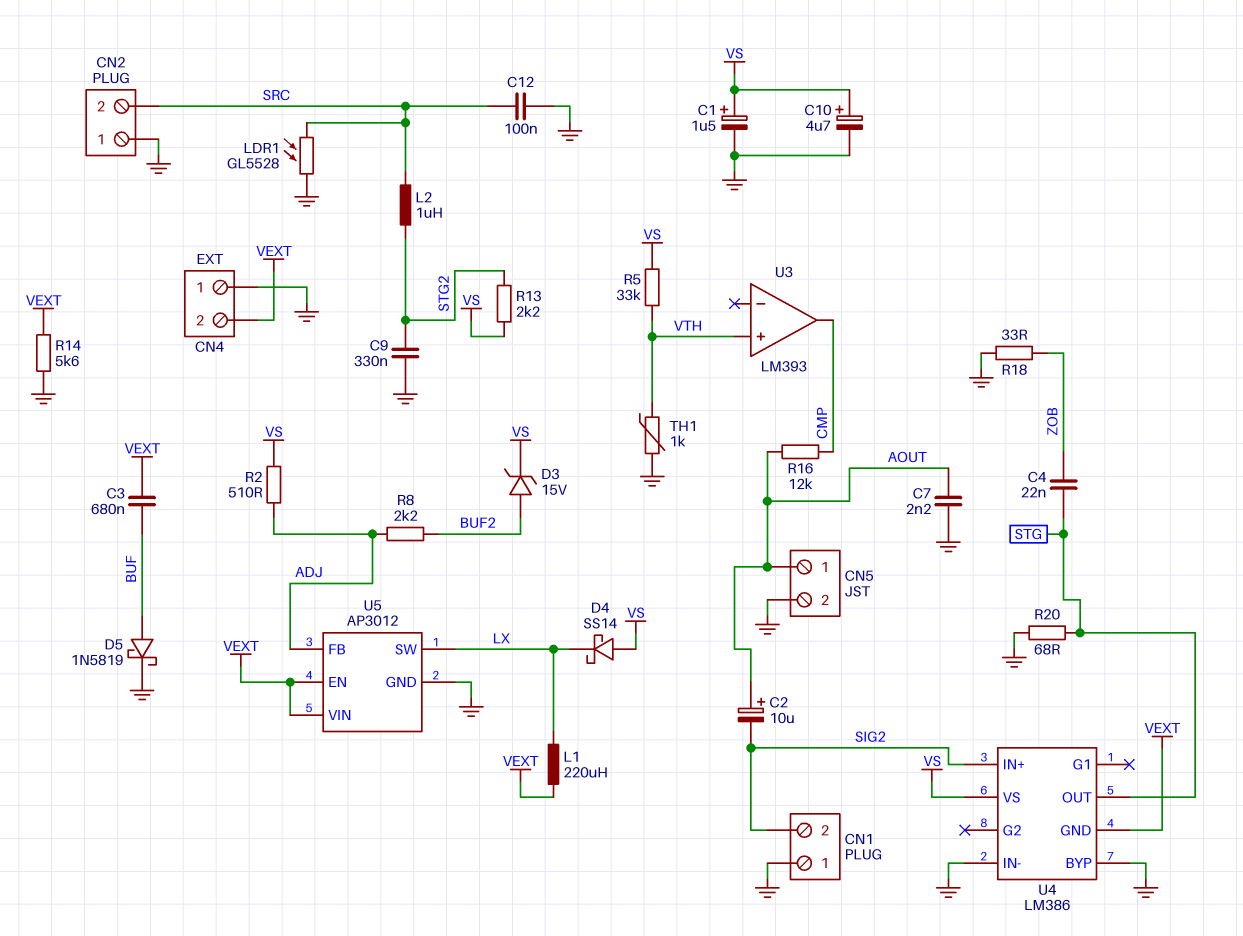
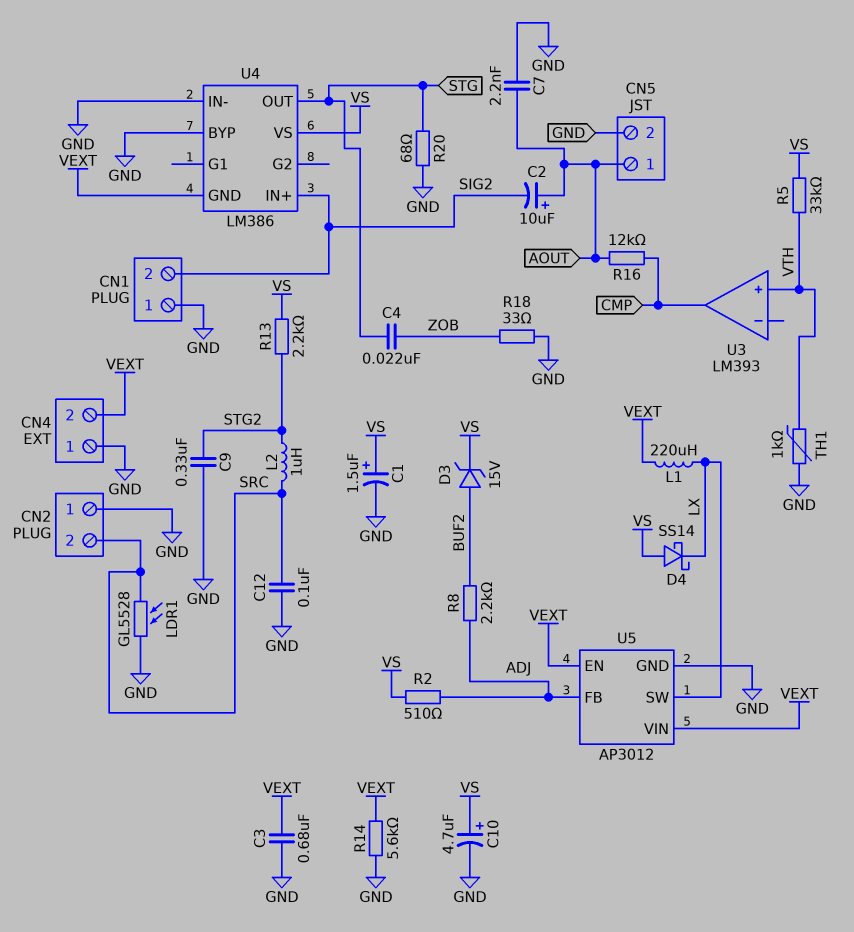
C3: 680nF (BUF, VEXT) -> 680nF (GND, VEXT)
D5: schottky 1N5819 (A BUF, K GND) -> none

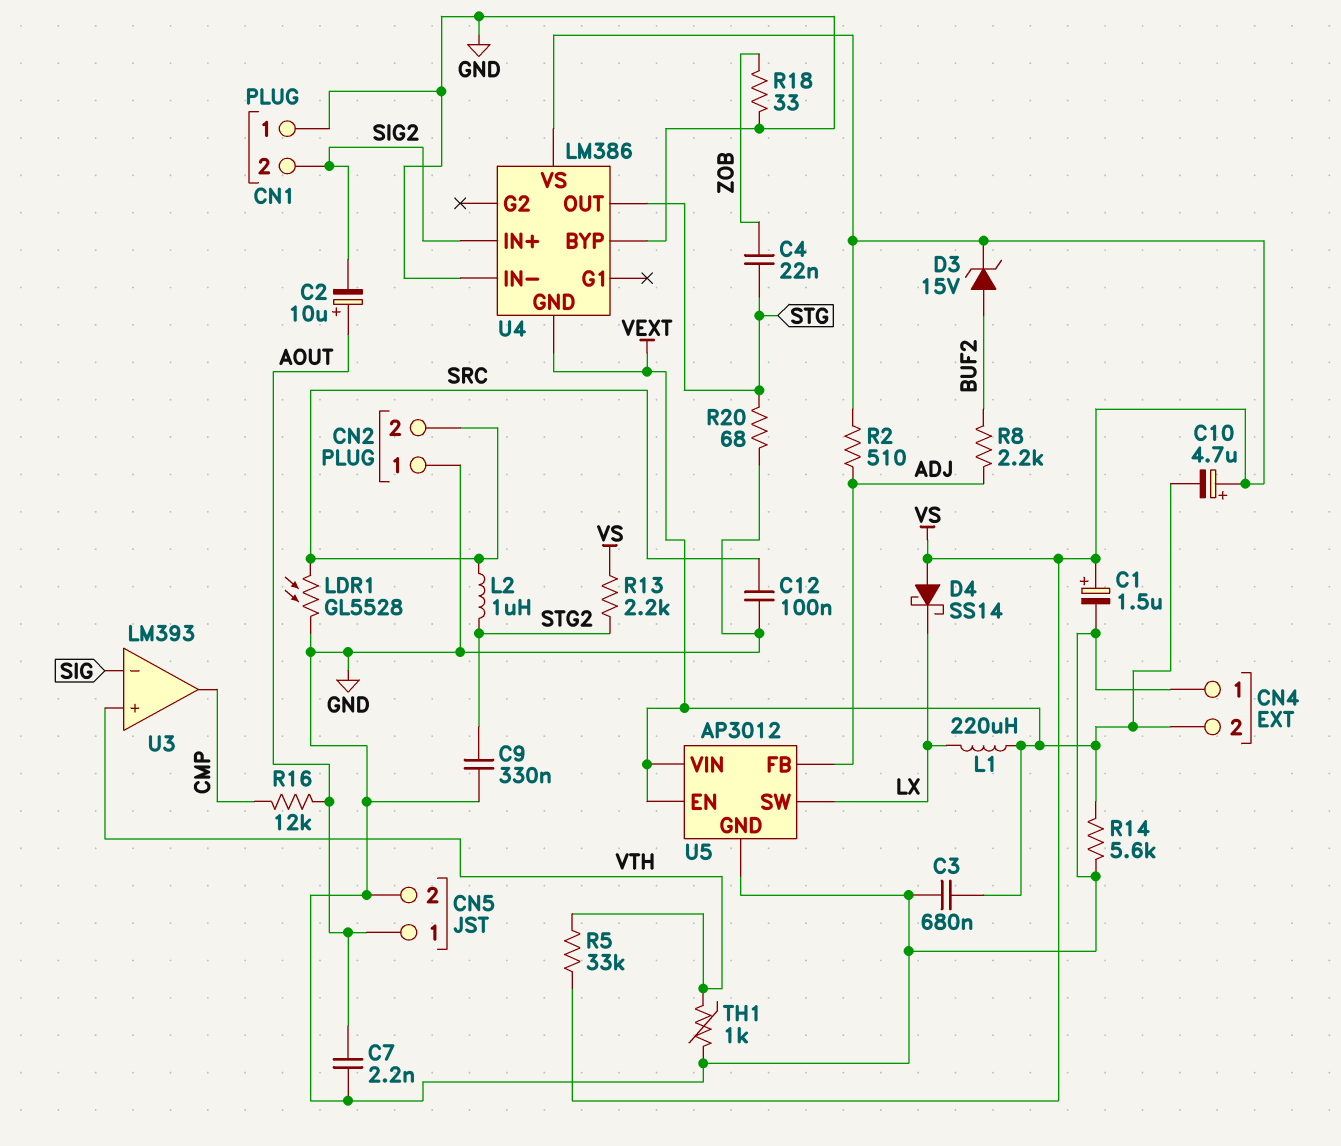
C10: 4.7uF (plus VS, minus GND) -> 4.7uF (plus VS, minus VEXT)
U3 pin in-: none -> SIG

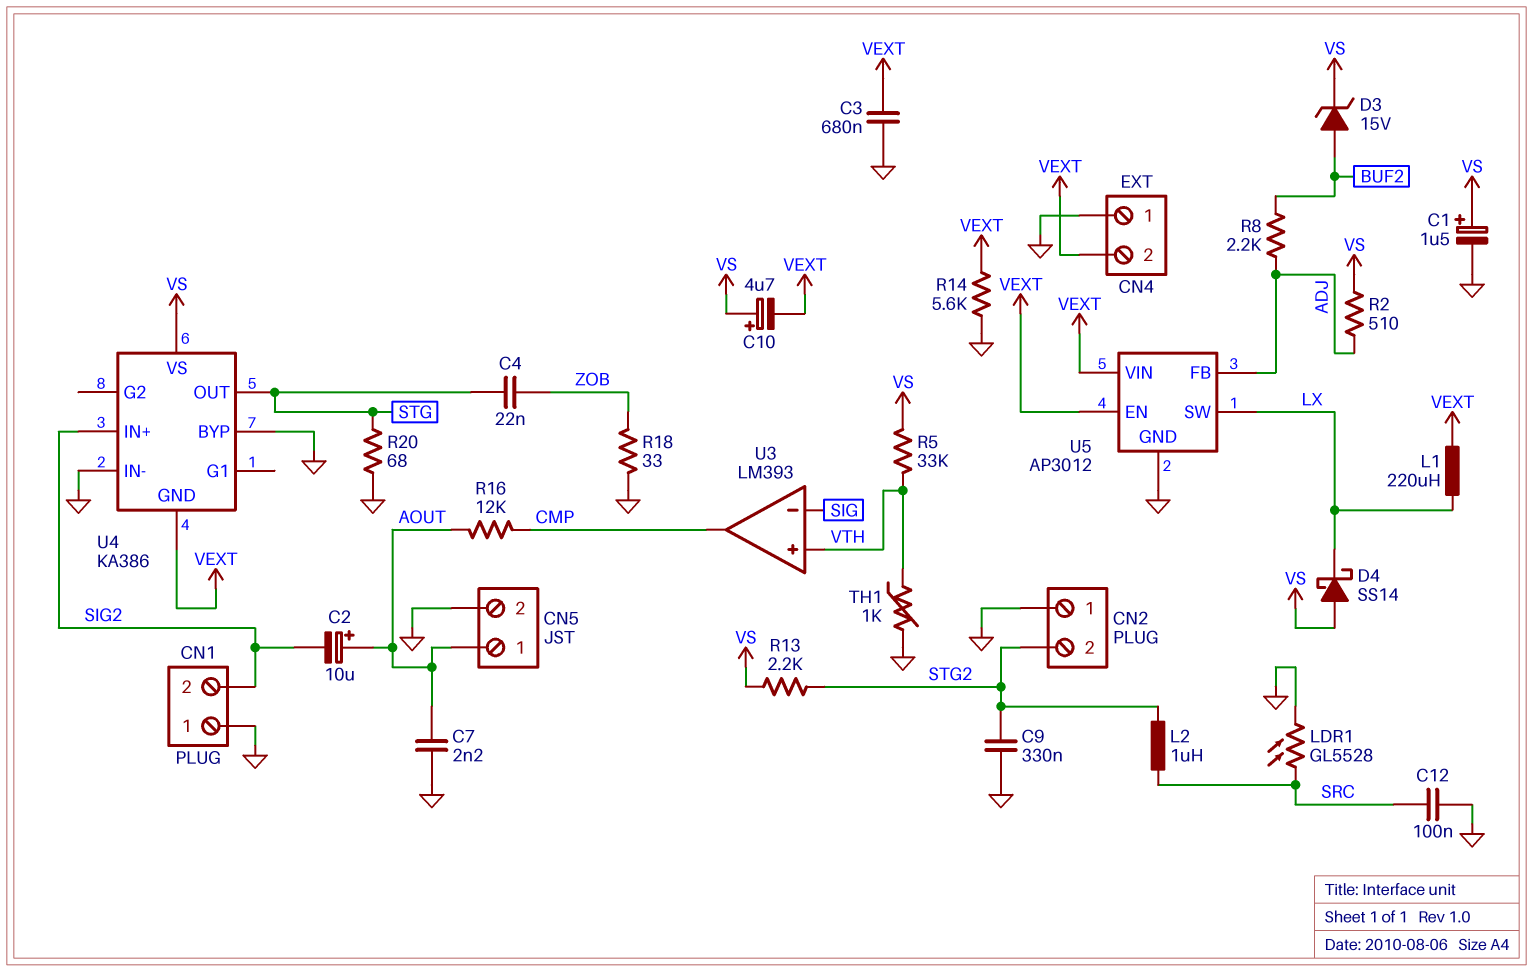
CN2 pin 2: SRC -> STG2
U4: LM386 -> KA386

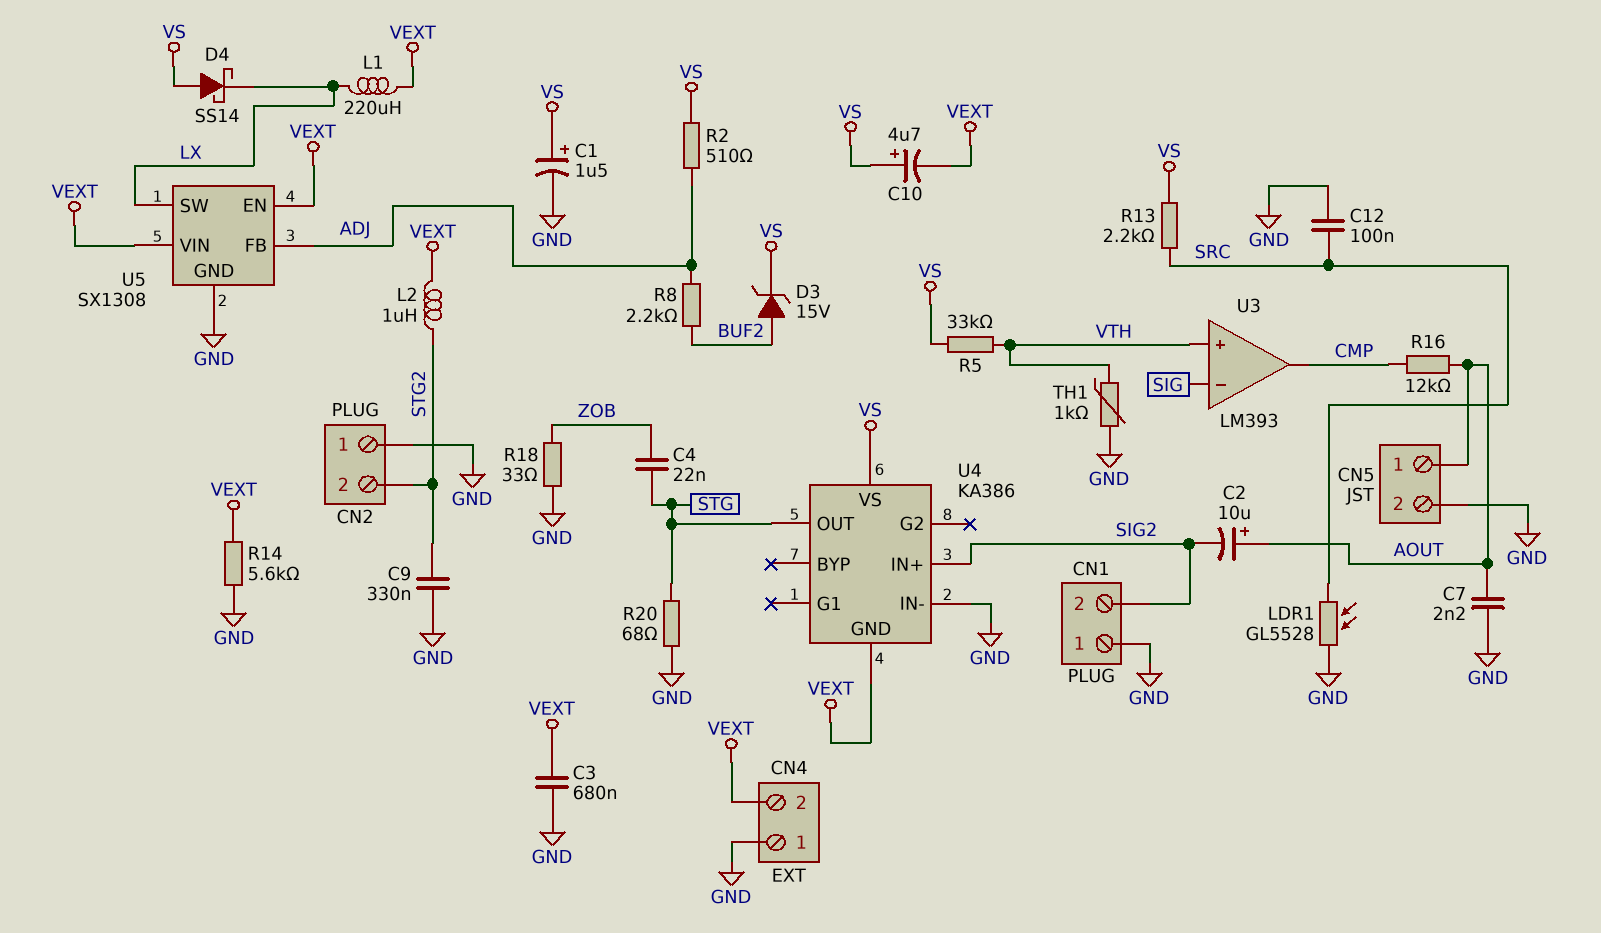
L2: 1uH (SRC, STG2) -> 1uH (STG2, VEXT)
R13: 2.2k (STG2, VS) -> 2.2k (SRC, VS)
U4 pin BYP: GND -> none
U5: AP3012 -> SX1308

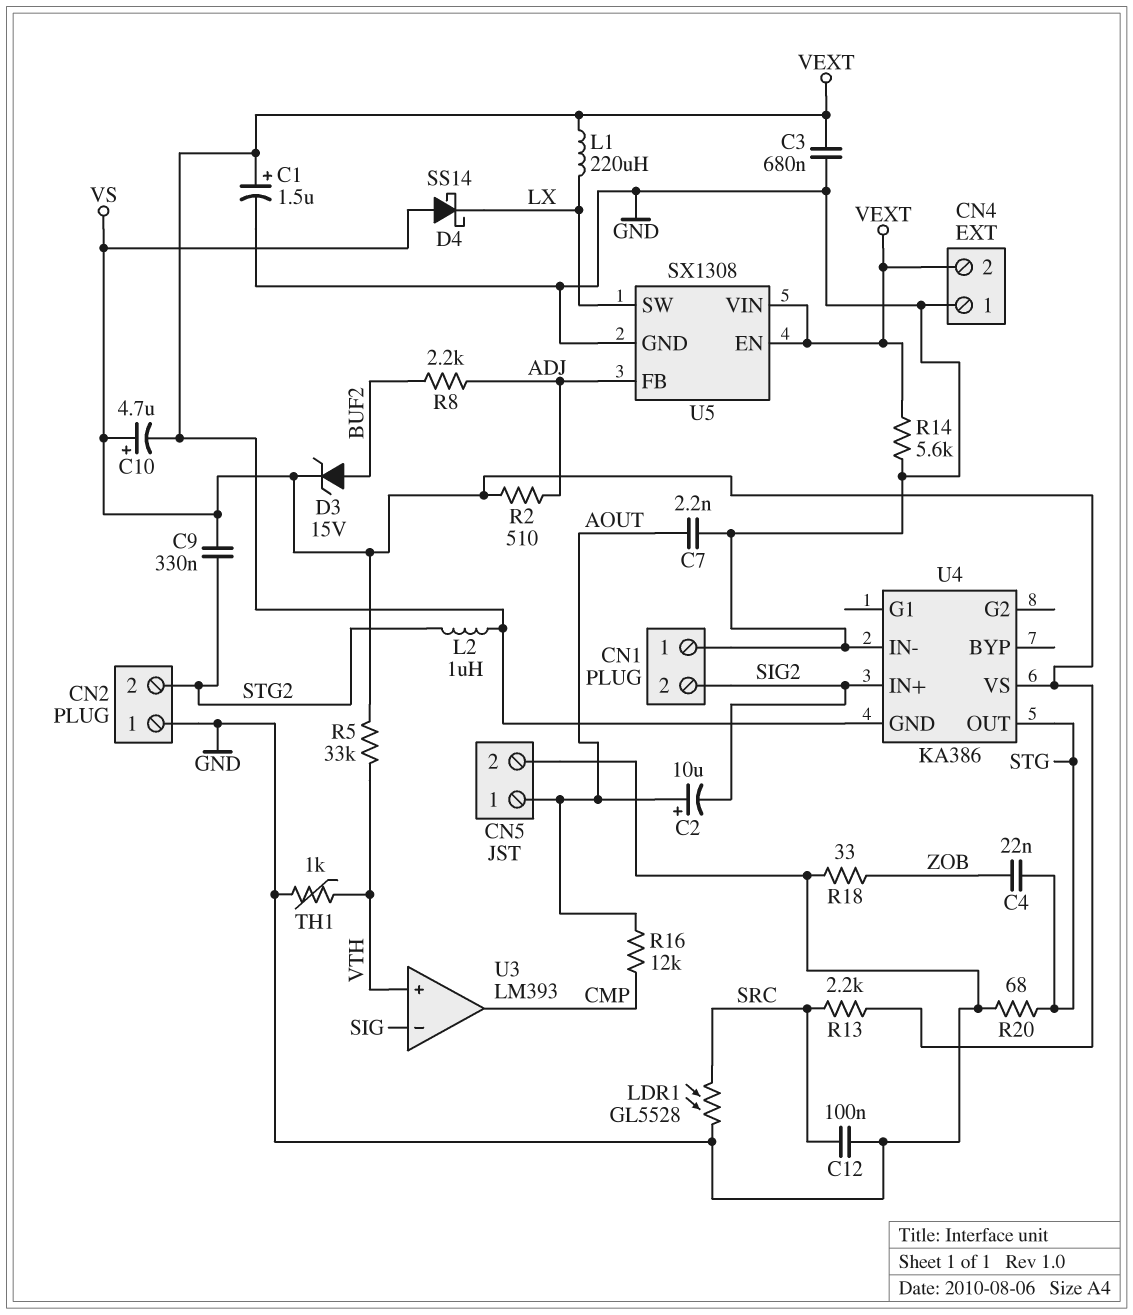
C1: 1.5uF (plus VS, minus GND) -> 1.5uF (plus VEXT, minus GND)
C9: 330nF (GND, STG2) -> 330nF (STG2, VS)

